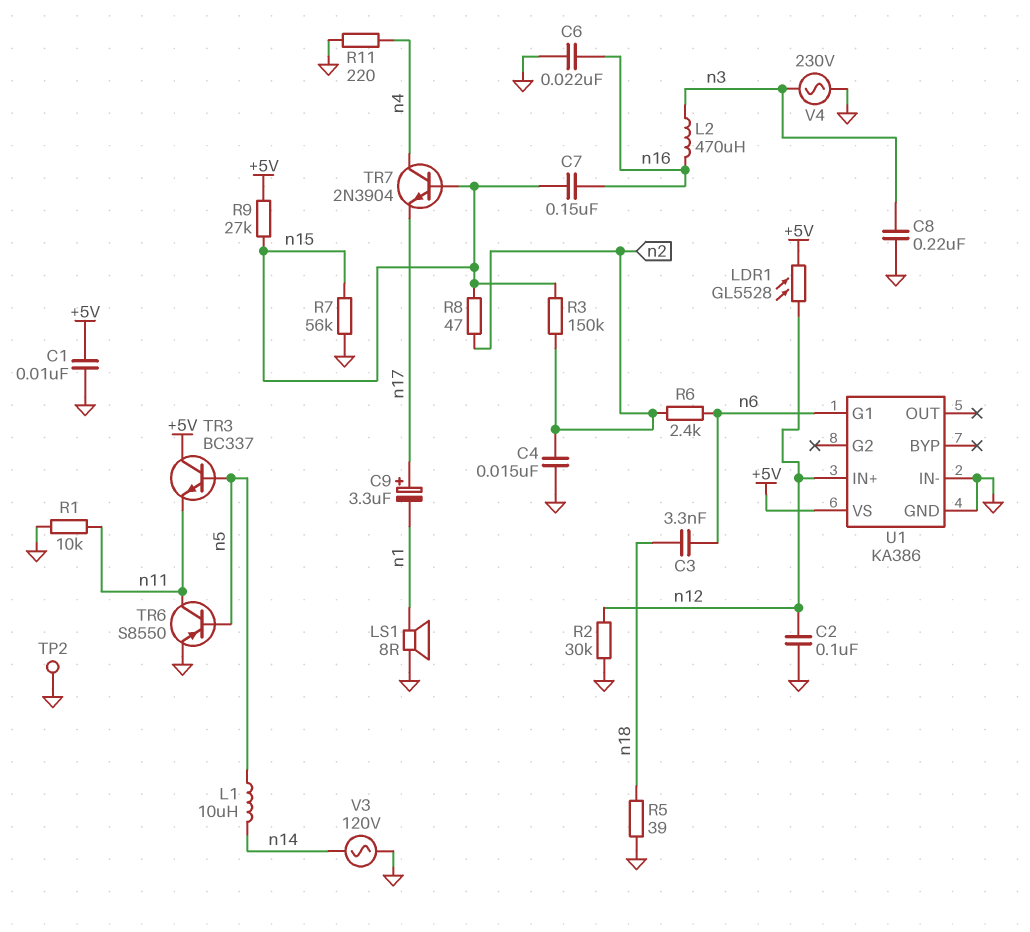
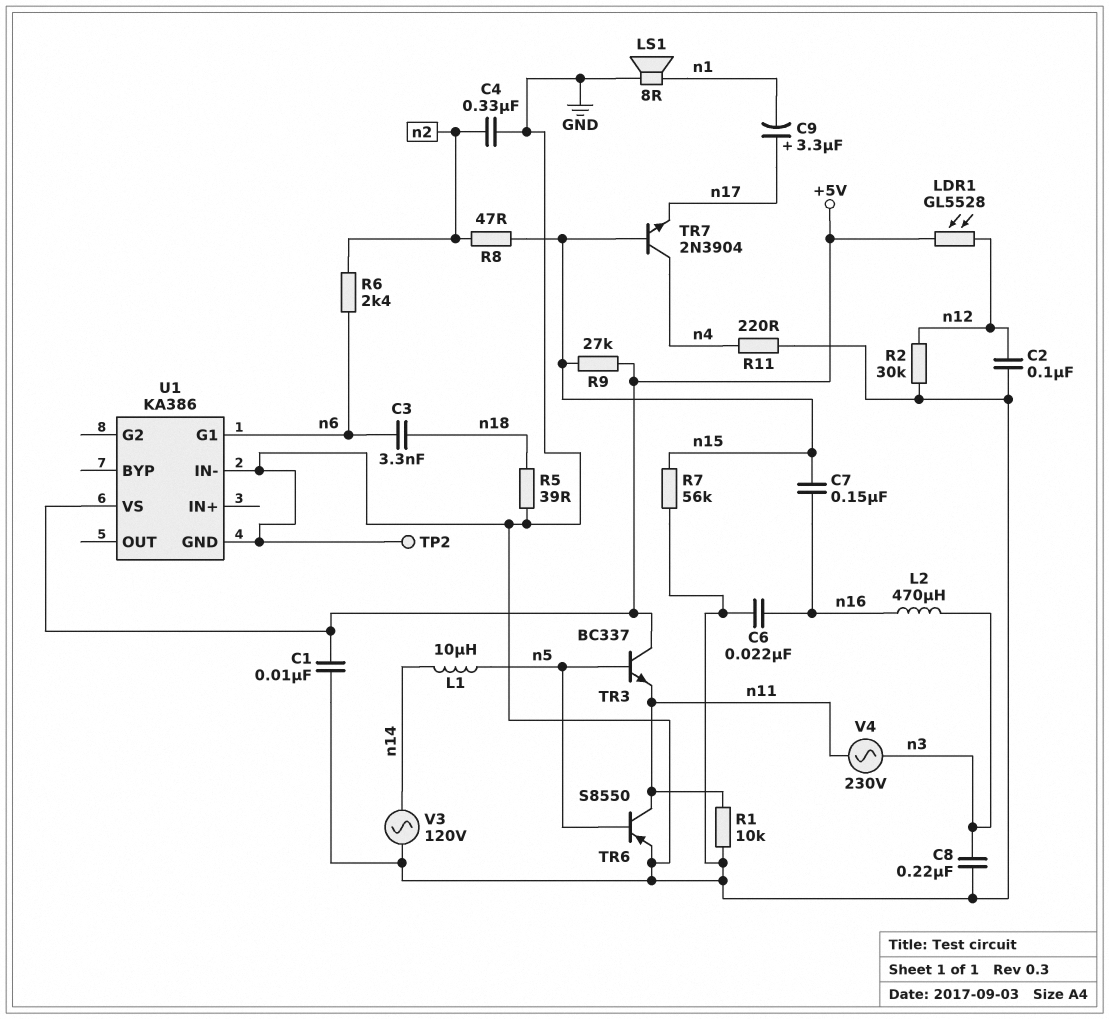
C4: 15nF (GND, n2) -> 330nF (GND, n2)
R3: 150k (n2, n15) -> none
U1 pin IN+: n12 -> none
V4: AC 230V (GND, n3) -> AC 230V (n3, n11)

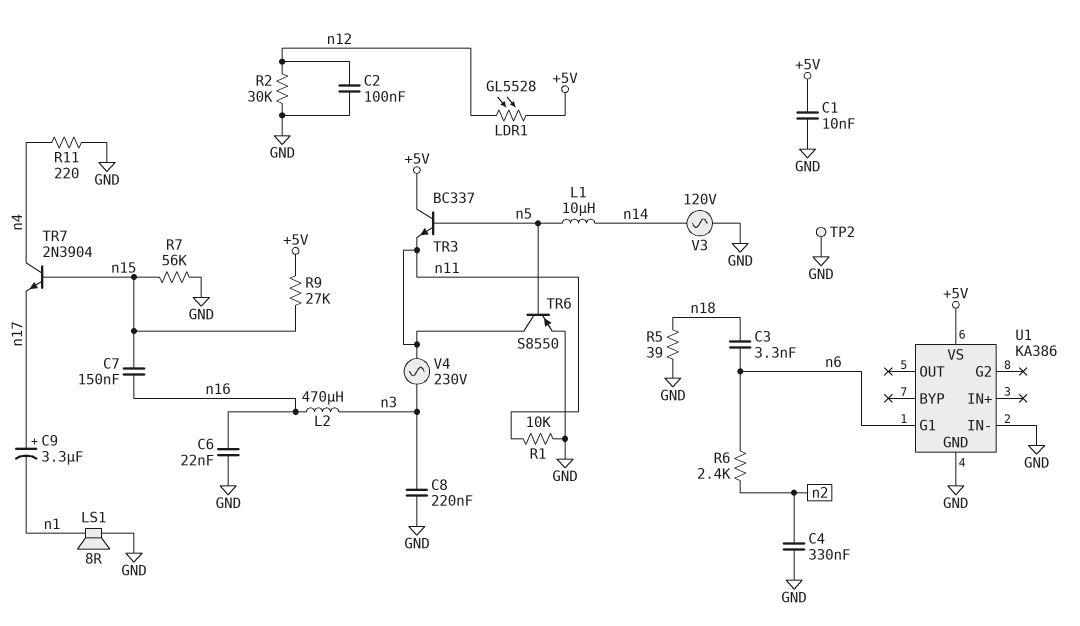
R8: 47 (n2, n15) -> none

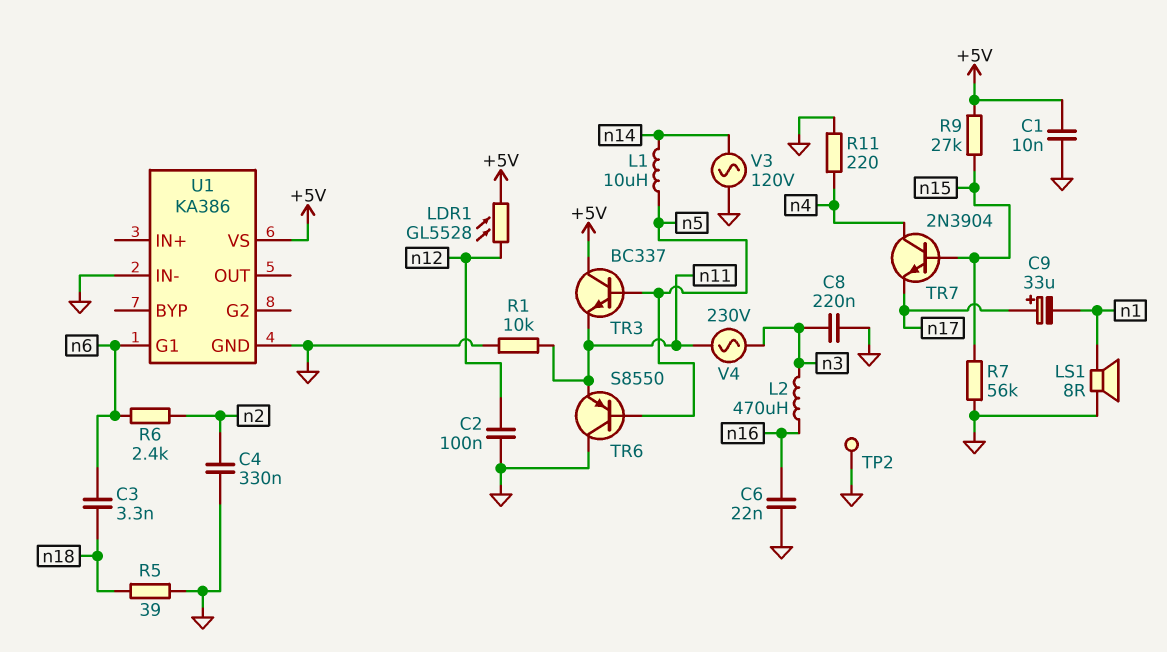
C7: 150nF (n15, n16) -> none
C9: 3.3uF (plus n17, minus n1) -> 33uF (plus n17, minus n1)
R2: 30k (GND, n12) -> none
TR6: PNP S8550 (B n5, C n11, E GND) -> PNP S8550 (B n5, C GND, E n11)

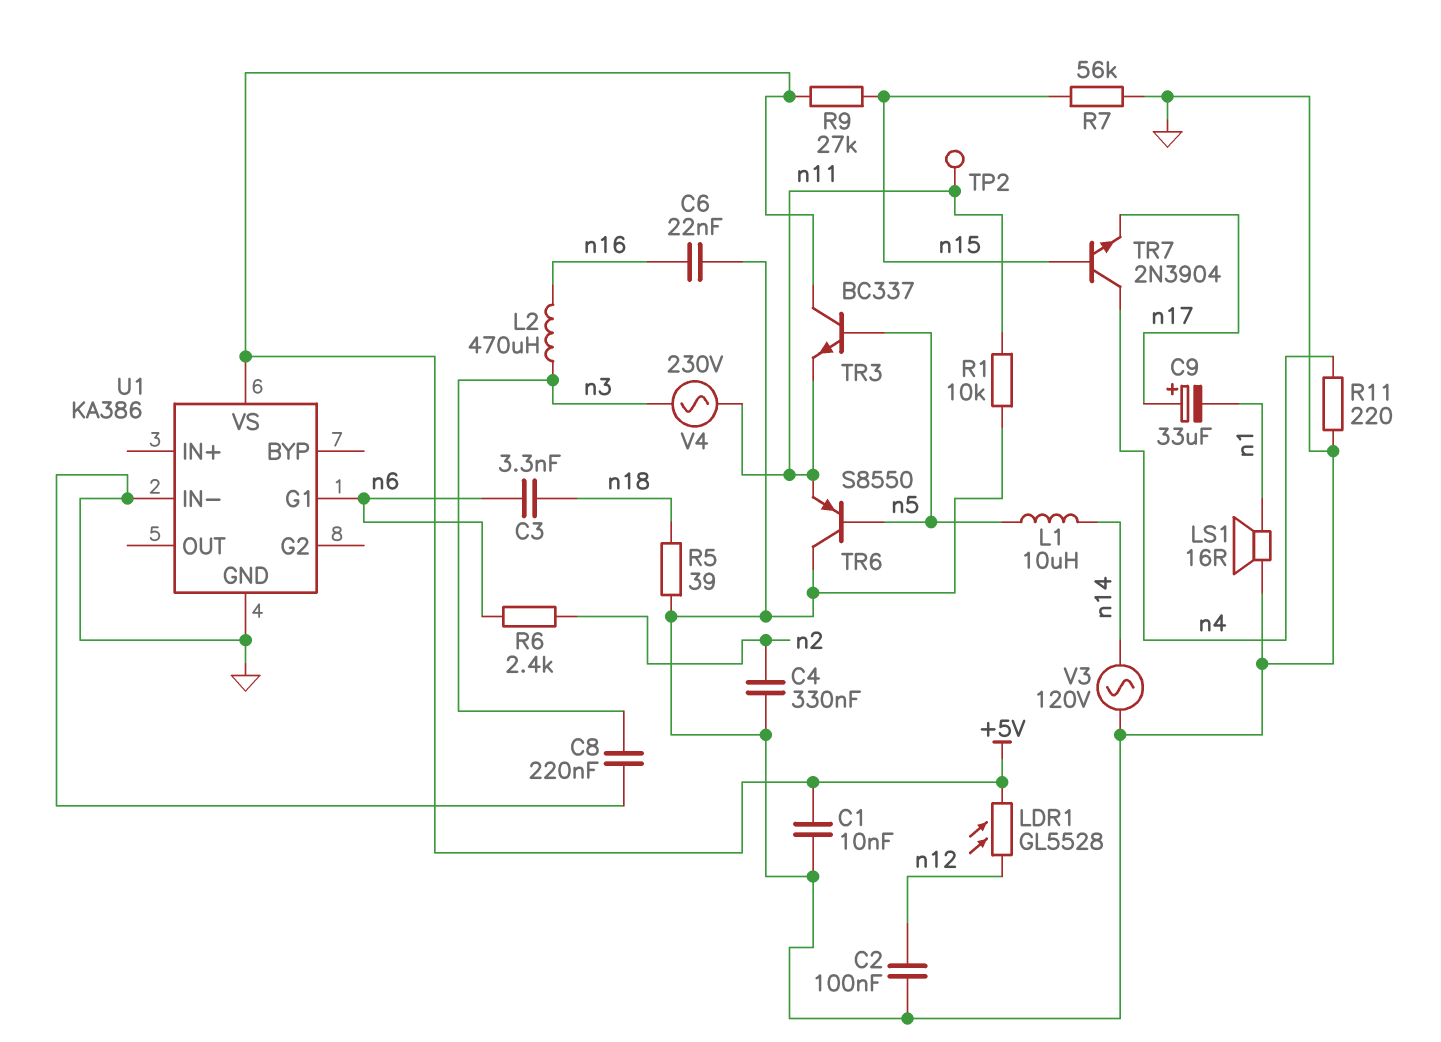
LS1: speaker 8R (GND, n1) -> speaker 16R (GND, n1)
TP2: test point (GND) -> test point (n11)

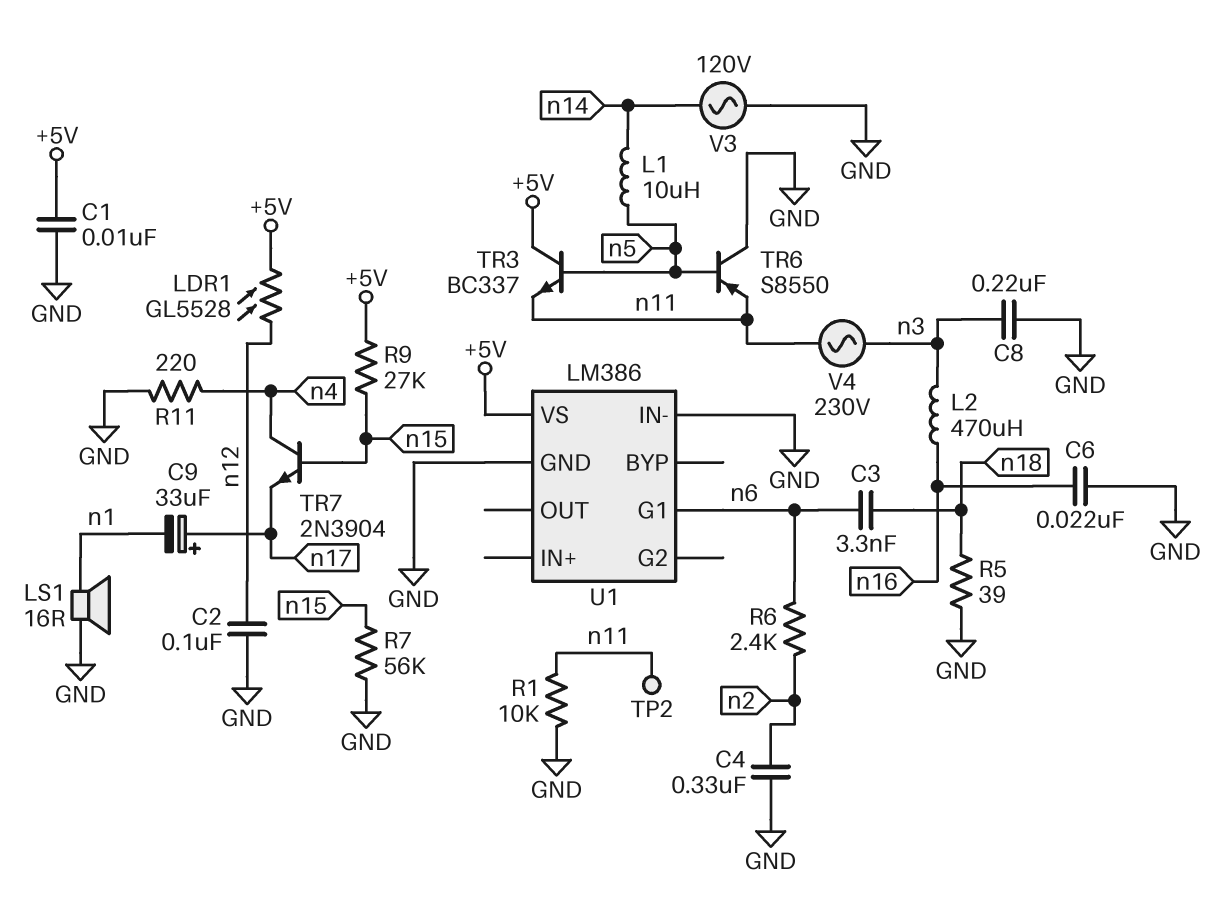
U1: KA386 -> LM386

